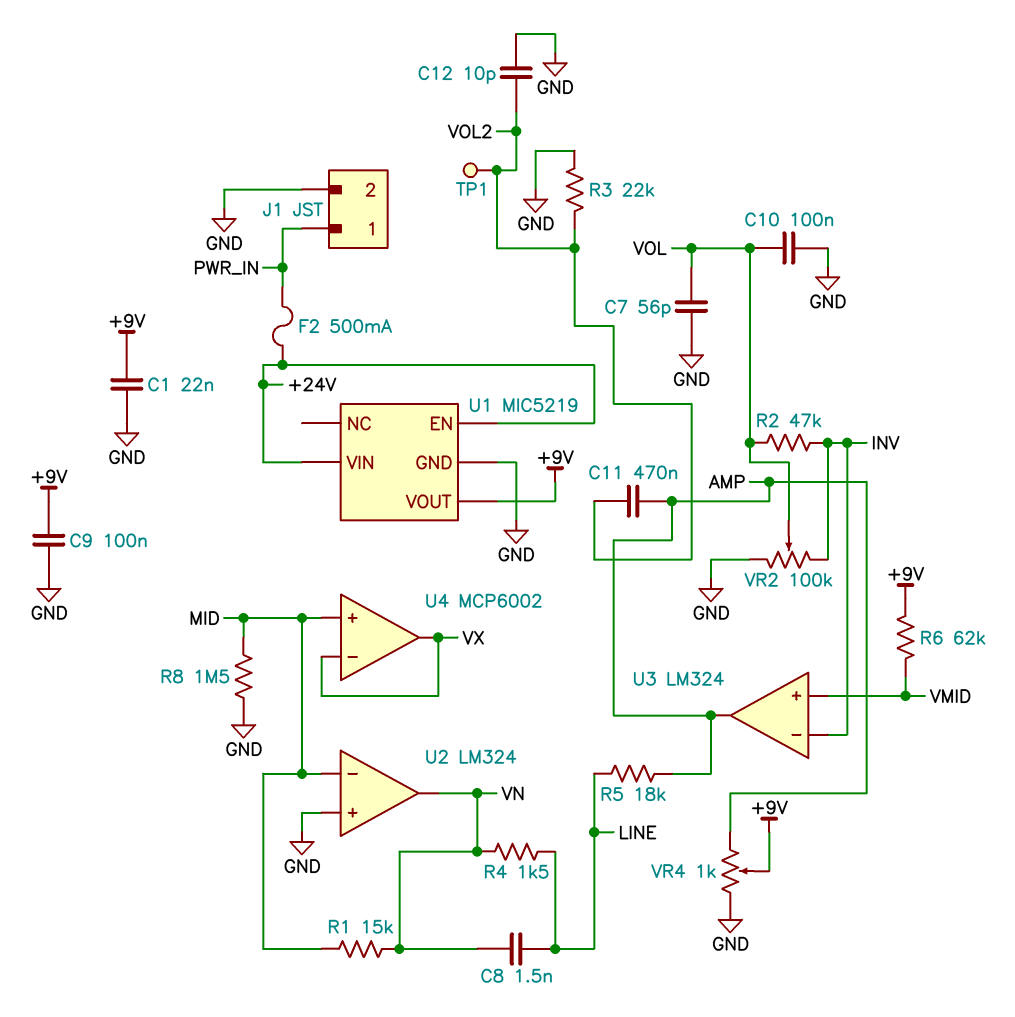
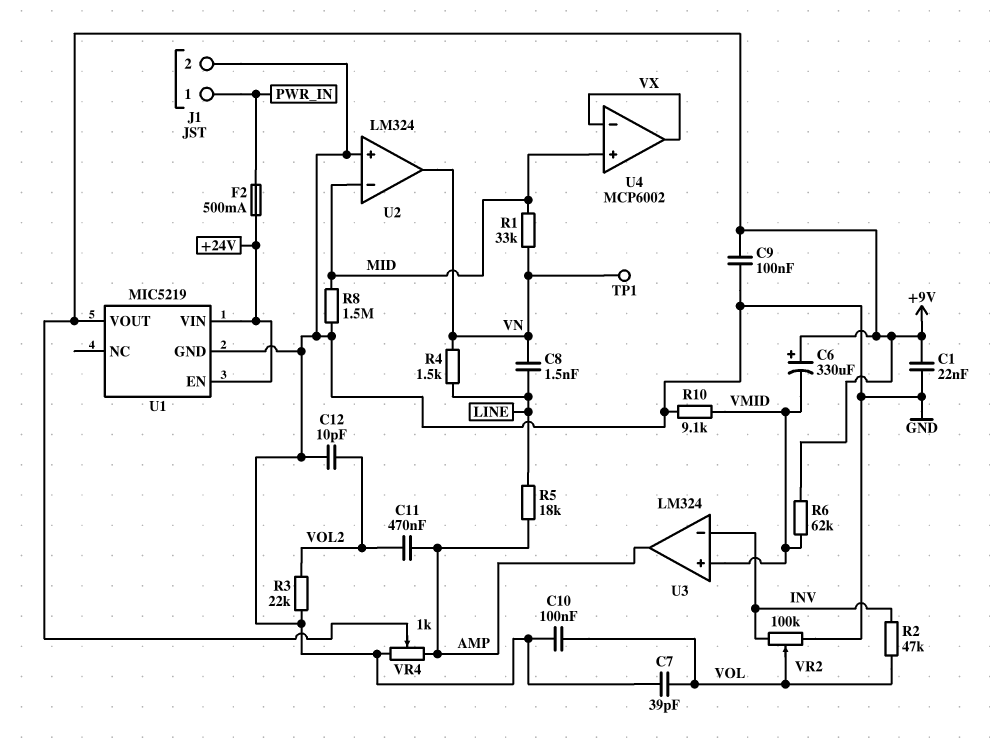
C6: none -> 330uF (plus +9V, minus VMID)
C7: 56pF (GND, VOL) -> 39pF (GND, VOL)
R1: 15k (MID, VN) -> 33k (MID, VN)
R10: none -> 9.1k (GND, VMID)
TP1: test point (VOL2) -> test point (VN)

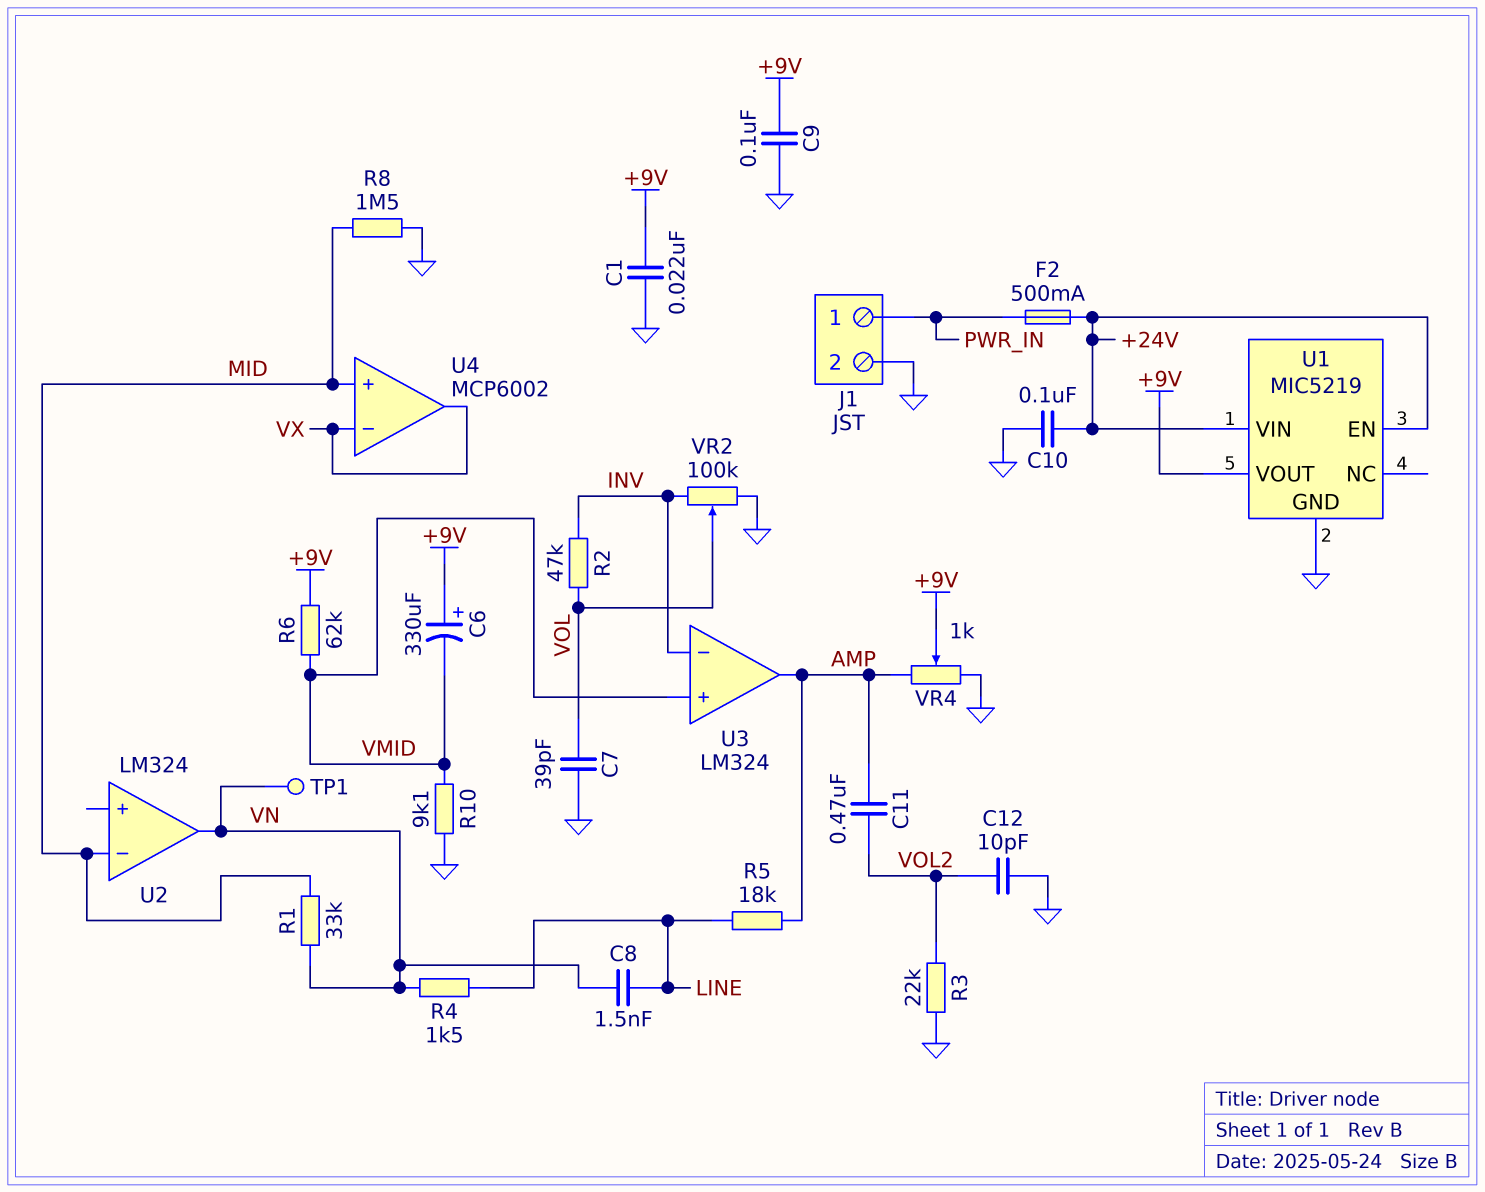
C10: 100nF (GND, VOL) -> 100nF (+24V, GND)
U2 pin in+: GND -> none

